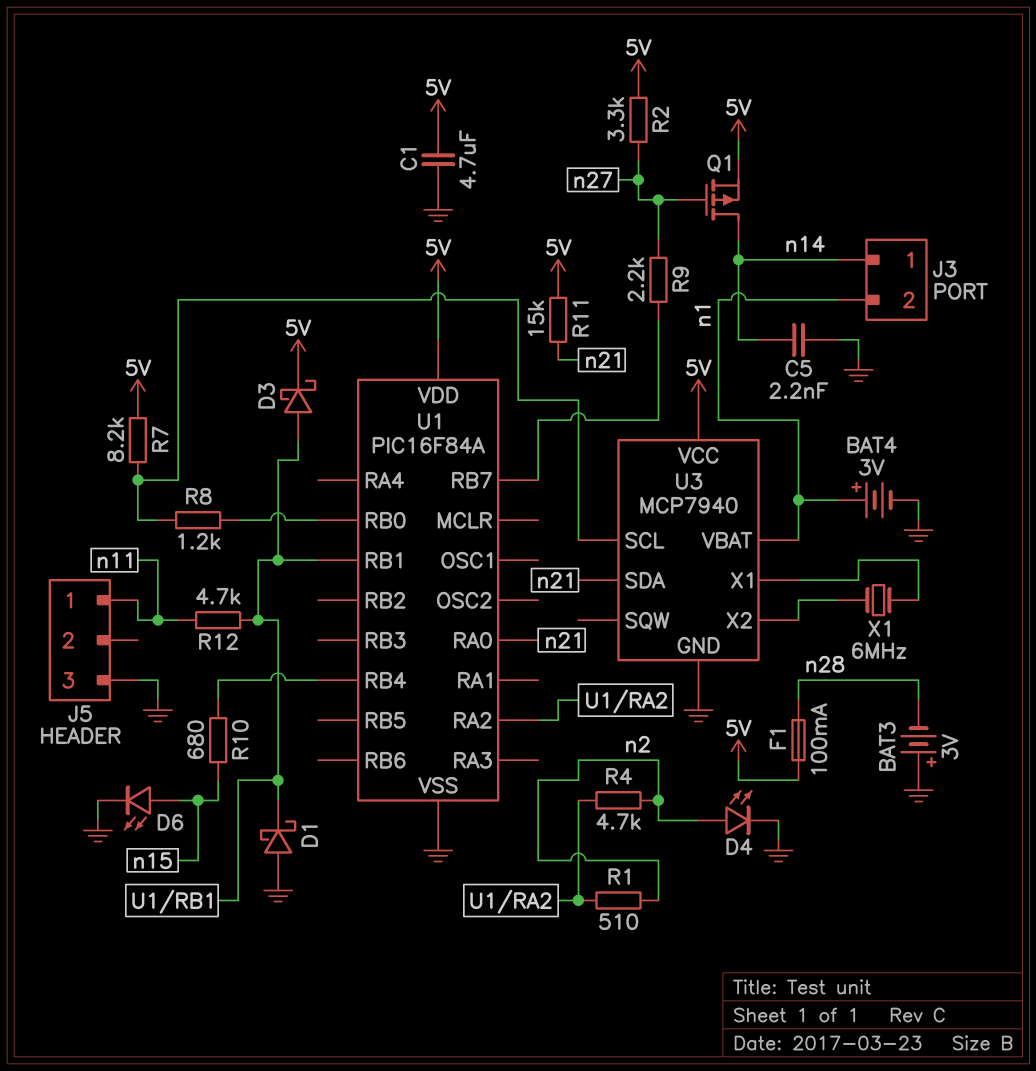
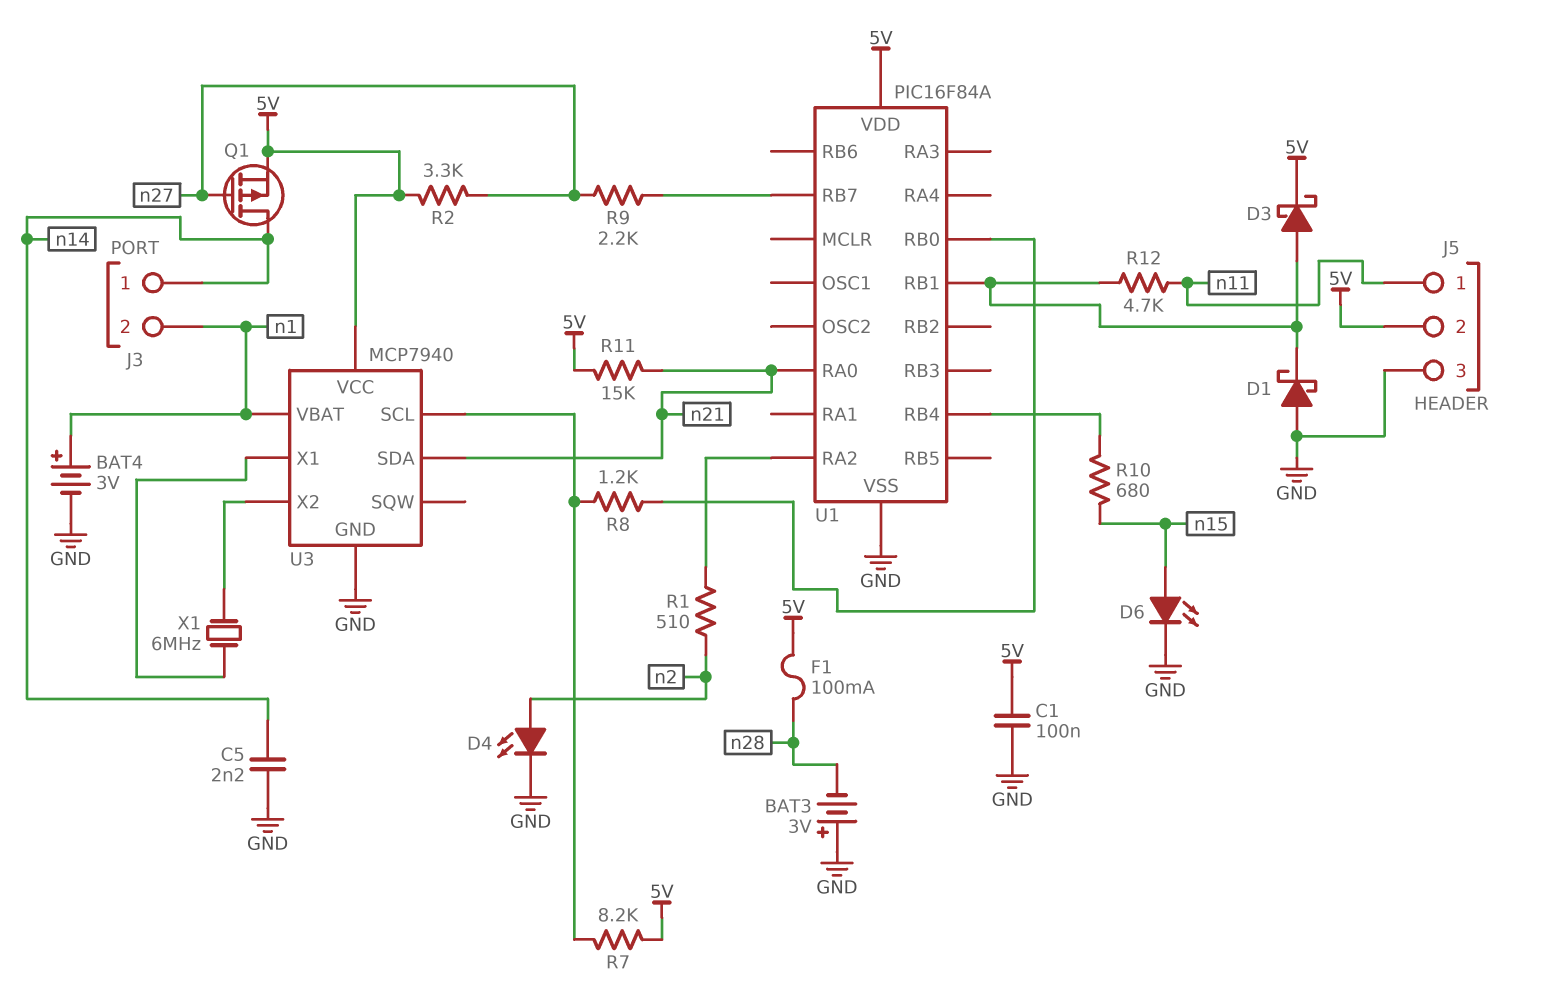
C1: 4.7uF (5V, GND) -> 100nF (5V, GND)
J5 pin 2: none -> 5V
R4: 4.7k (U1/RA2, n2) -> none

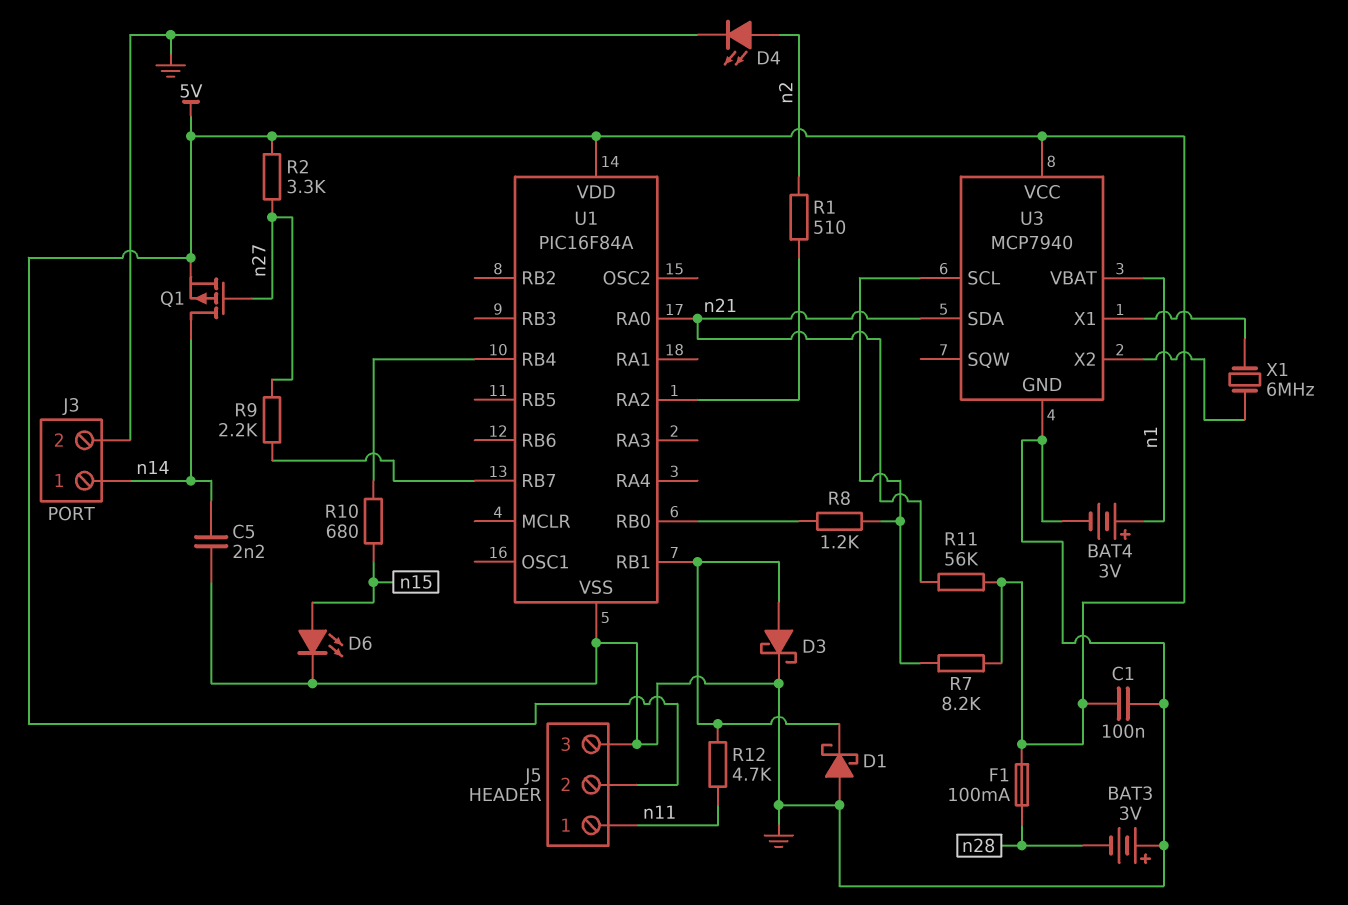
D3: schottky (A U1/RB1, K 5V) -> schottky (A U1/RB1, K GND)
J3 pin 2: n1 -> GND
R11: 15k (5V, n21) -> 56k (5V, n21)

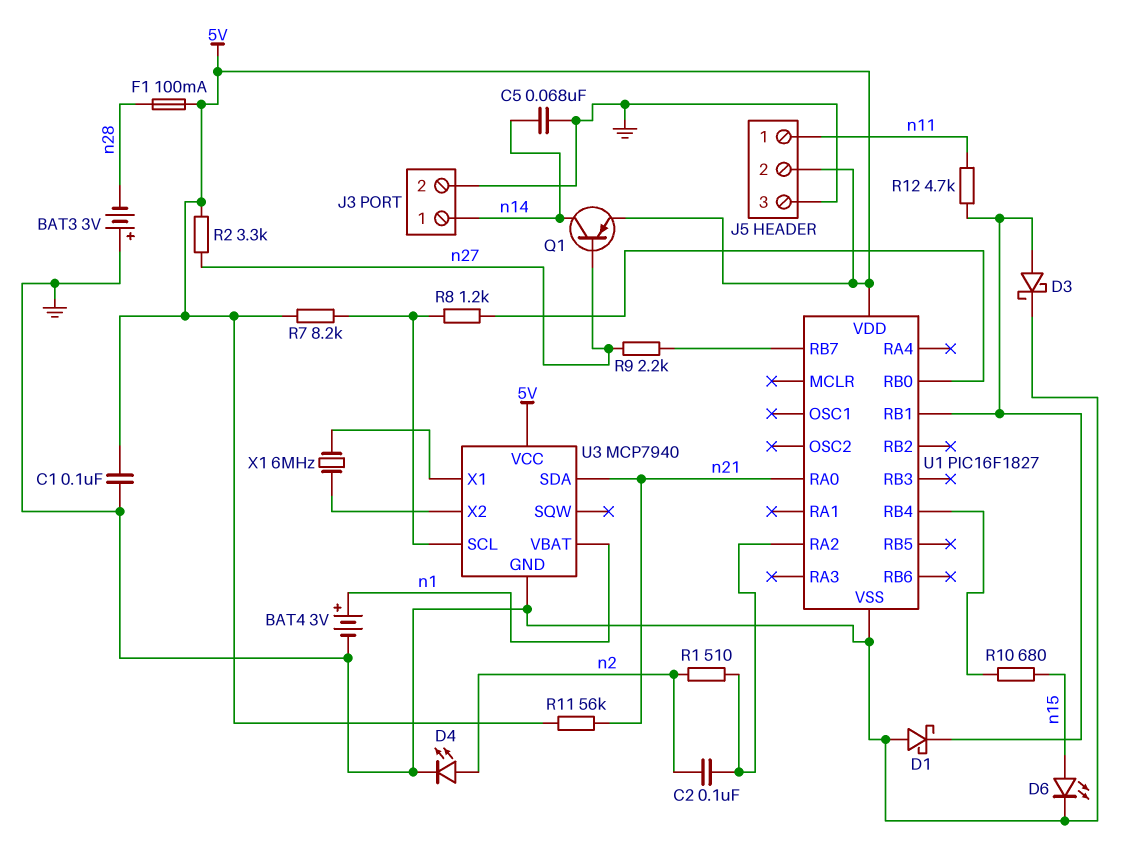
C2: none -> 100nF (U1/RA2, n2)
C5: 2.2nF (GND, n14) -> 68nF (GND, n14)
Q1: PMOS (G n27, D n14, S 5V) -> PNP (B n27, C n14, E 5V)
U1: PIC16F84A -> PIC16F1827

